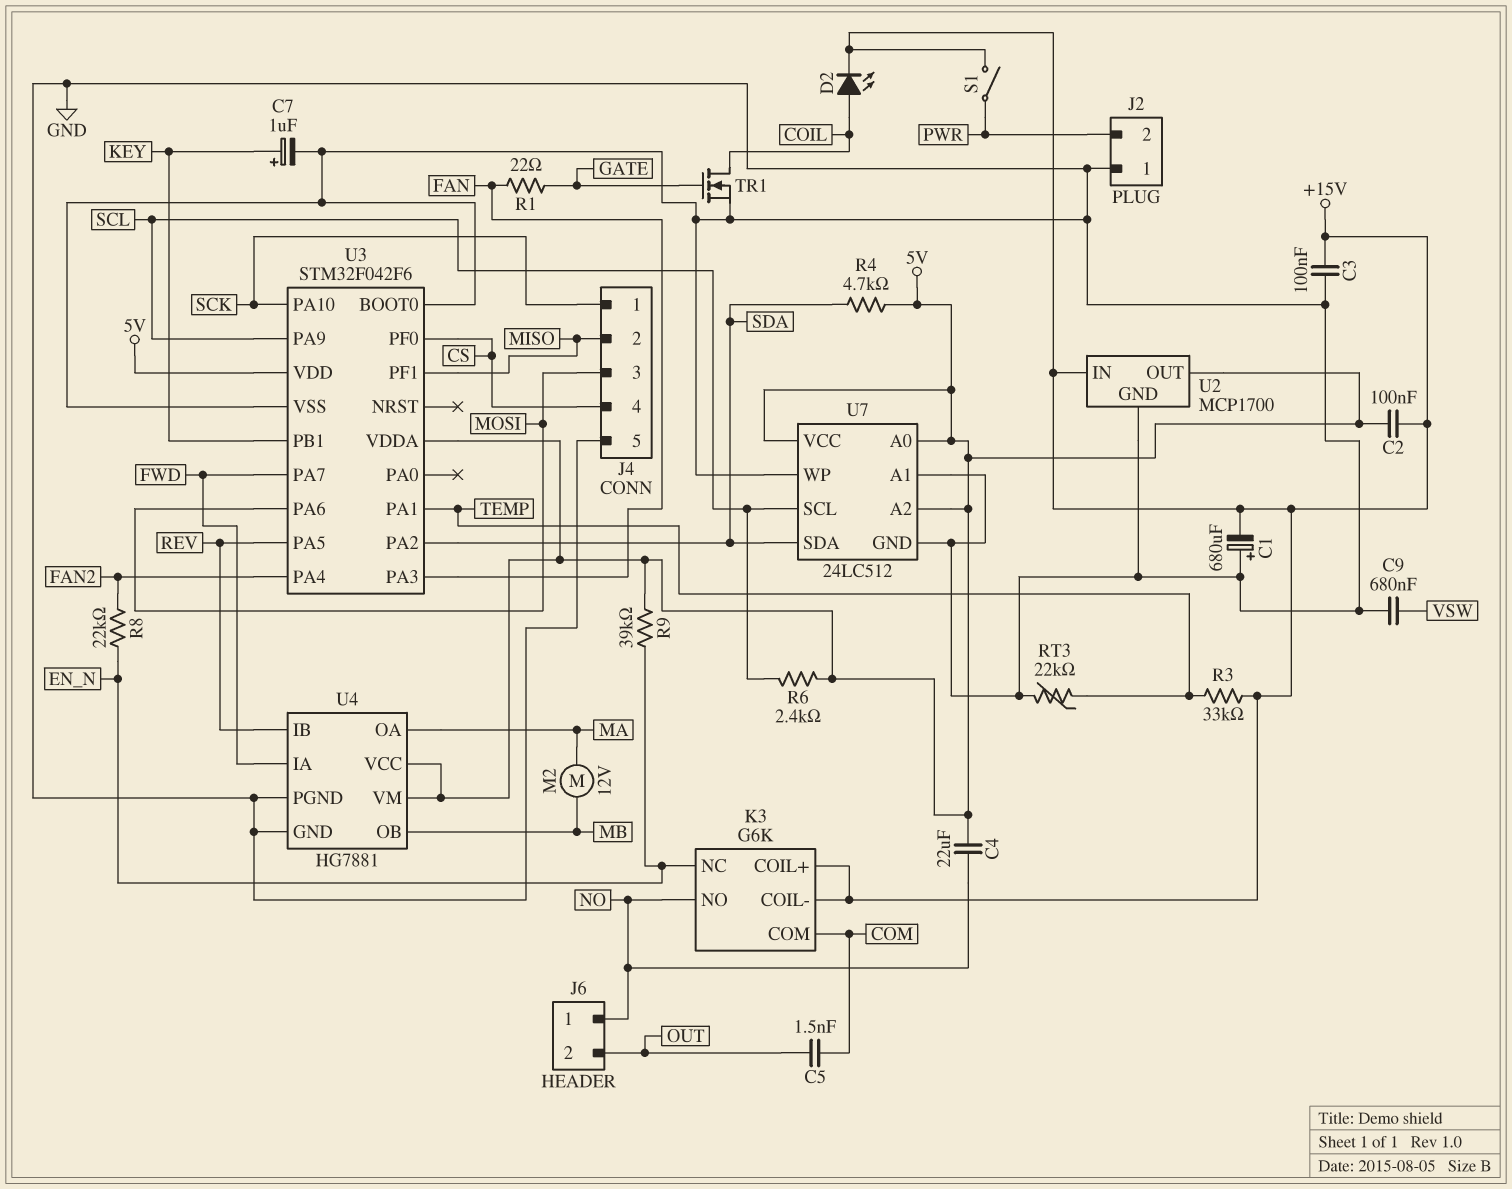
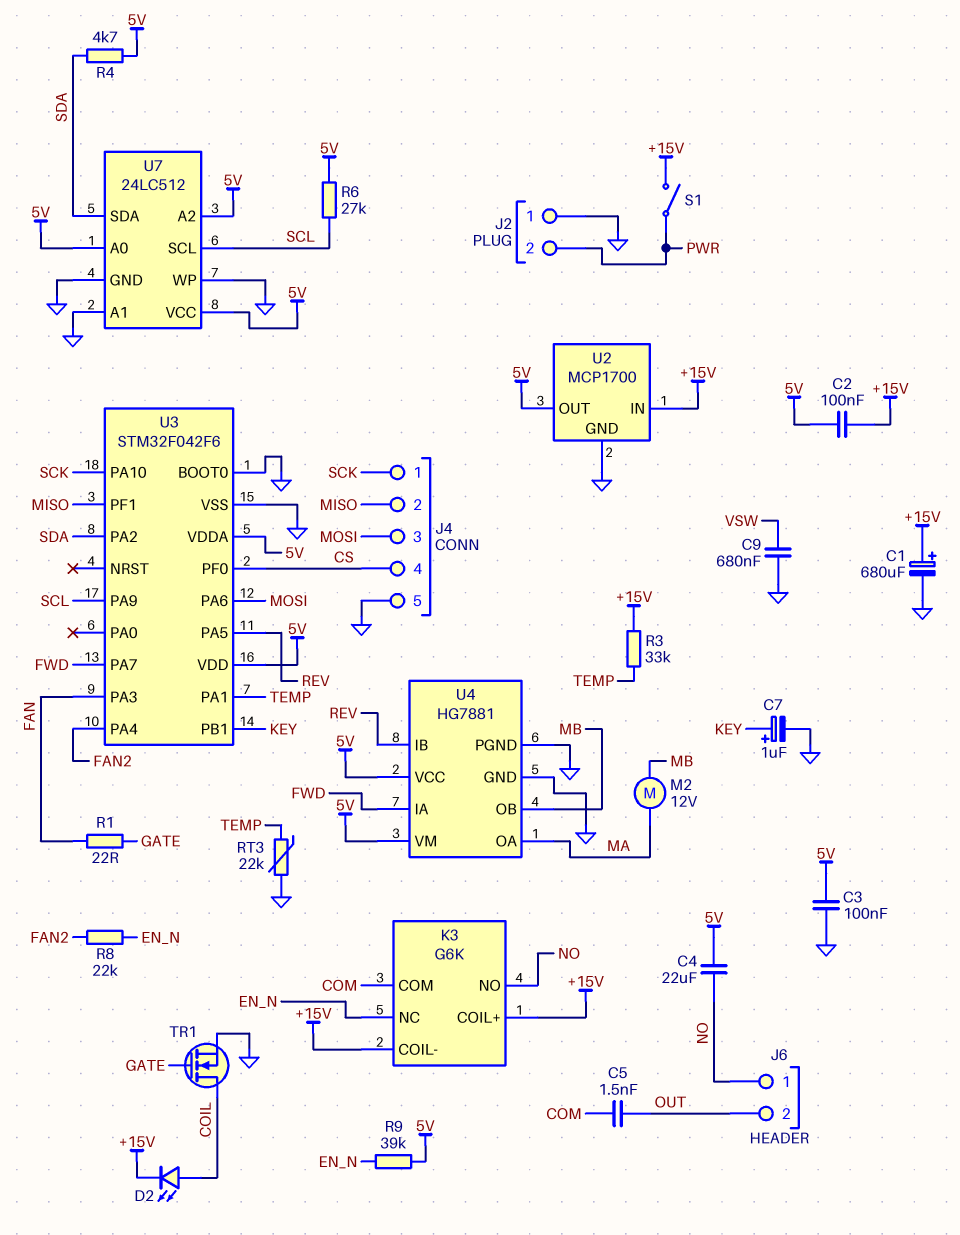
C1: 680uF (plus GND, minus +15V) -> 680uF (plus +15V, minus GND)
C3: 100nF (+15V, GND) -> 100nF (5V, GND)
R6: 2.4k (5V, SCL) -> 27k (5V, SCL)

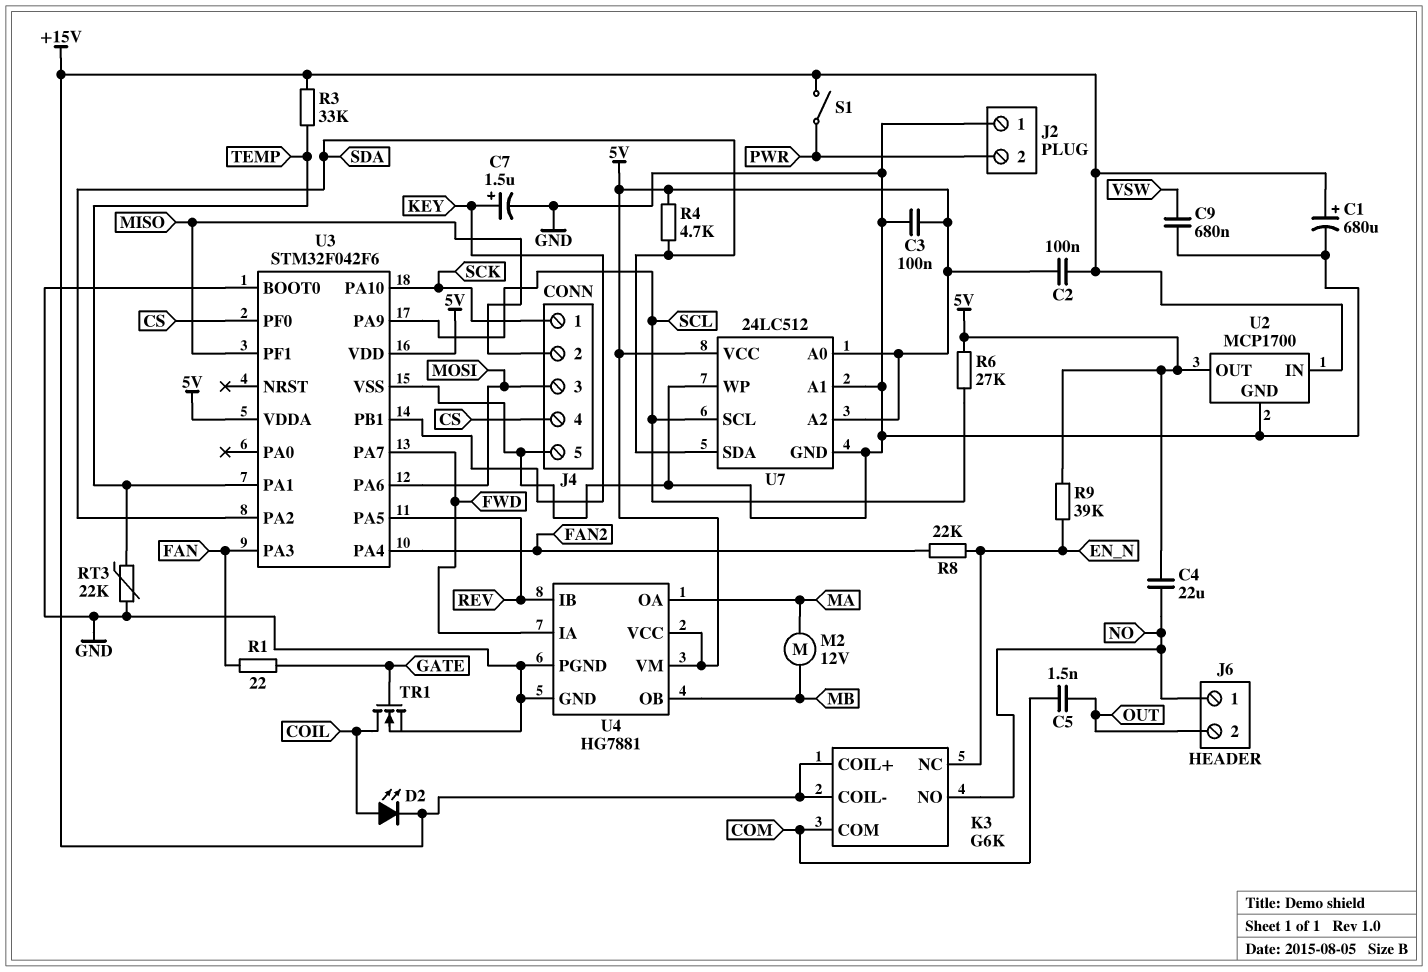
C7: 1uF (plus KEY, minus GND) -> 1.5uF (plus KEY, minus GND)

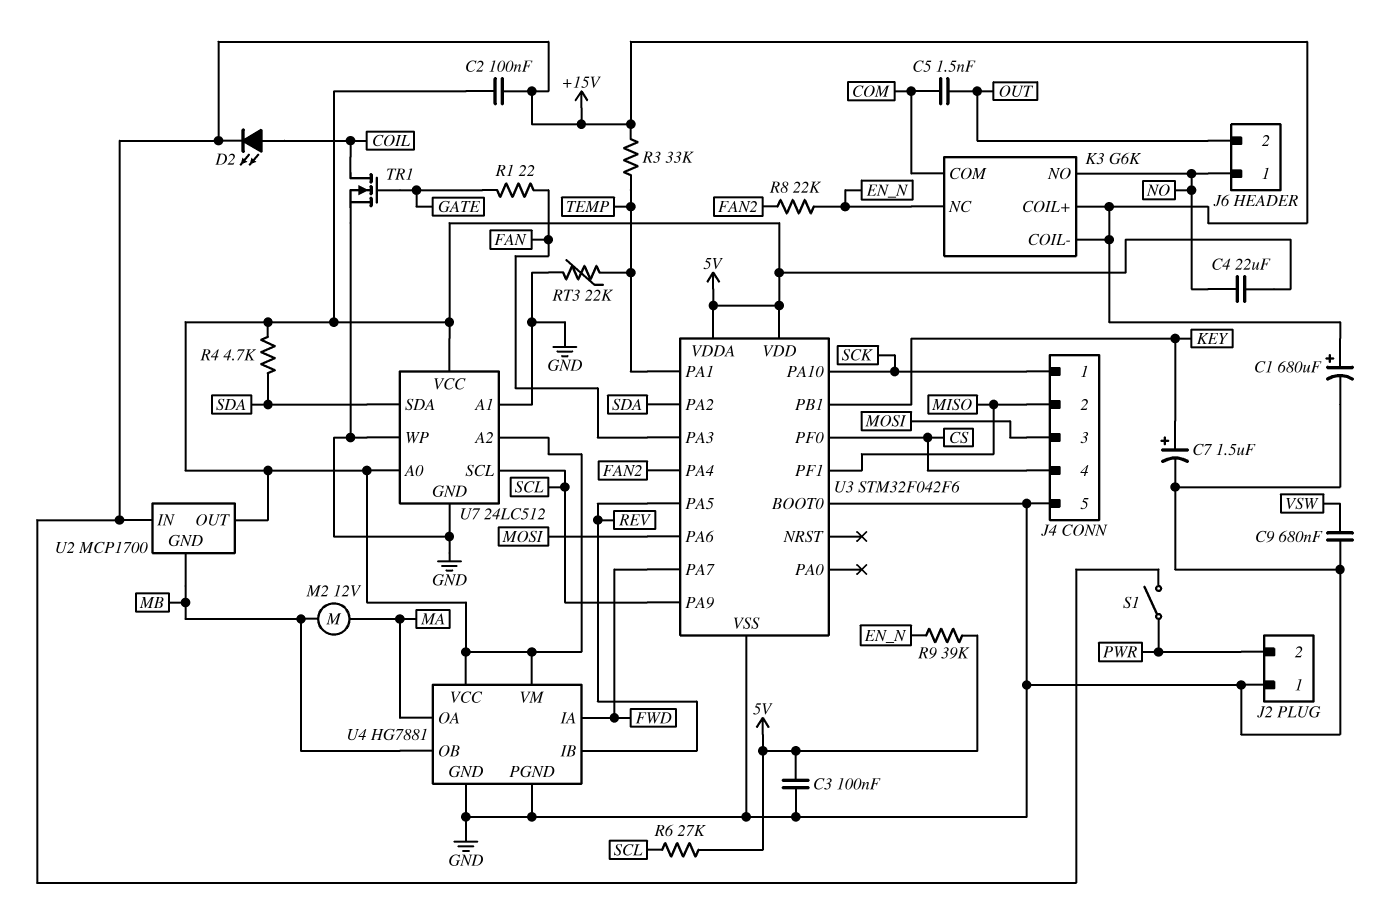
U2 pin GND: GND -> MB

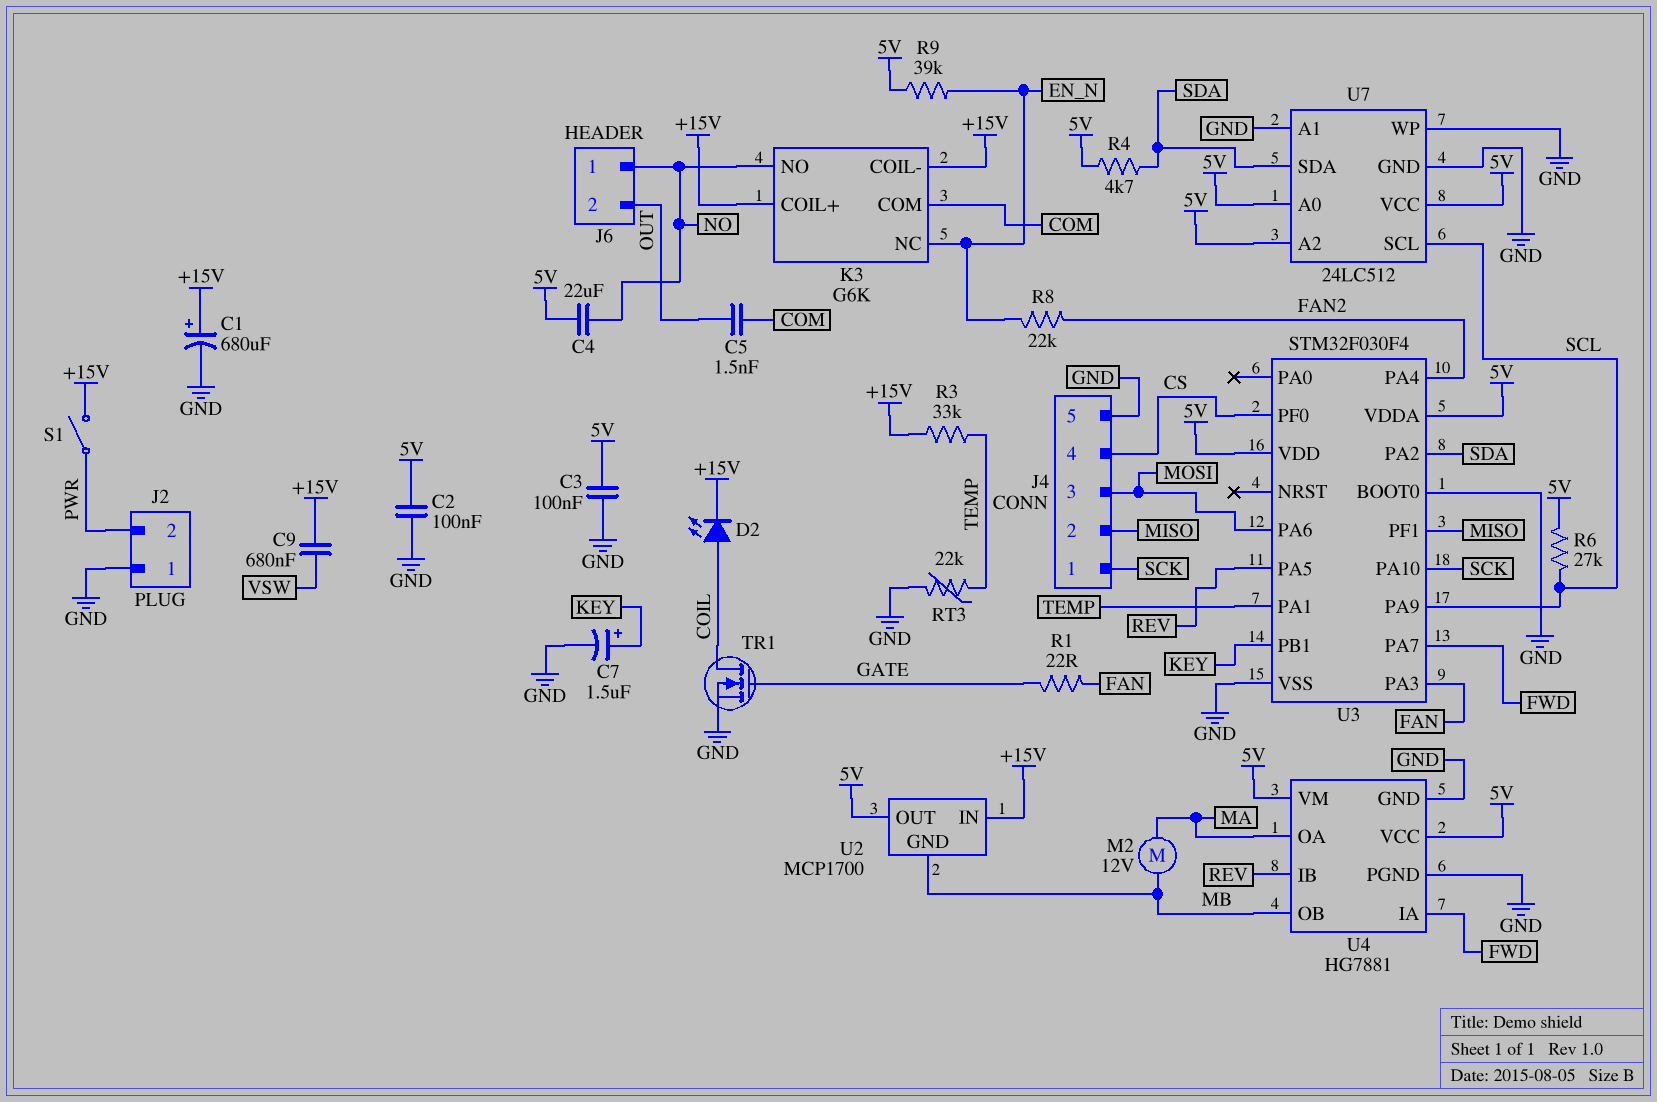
C2: 100nF (+15V, 5V) -> 100nF (5V, GND)
C9: 680nF (GND, VSW) -> 680nF (+15V, VSW)
U3: STM32F042F6 -> STM32F030F4

